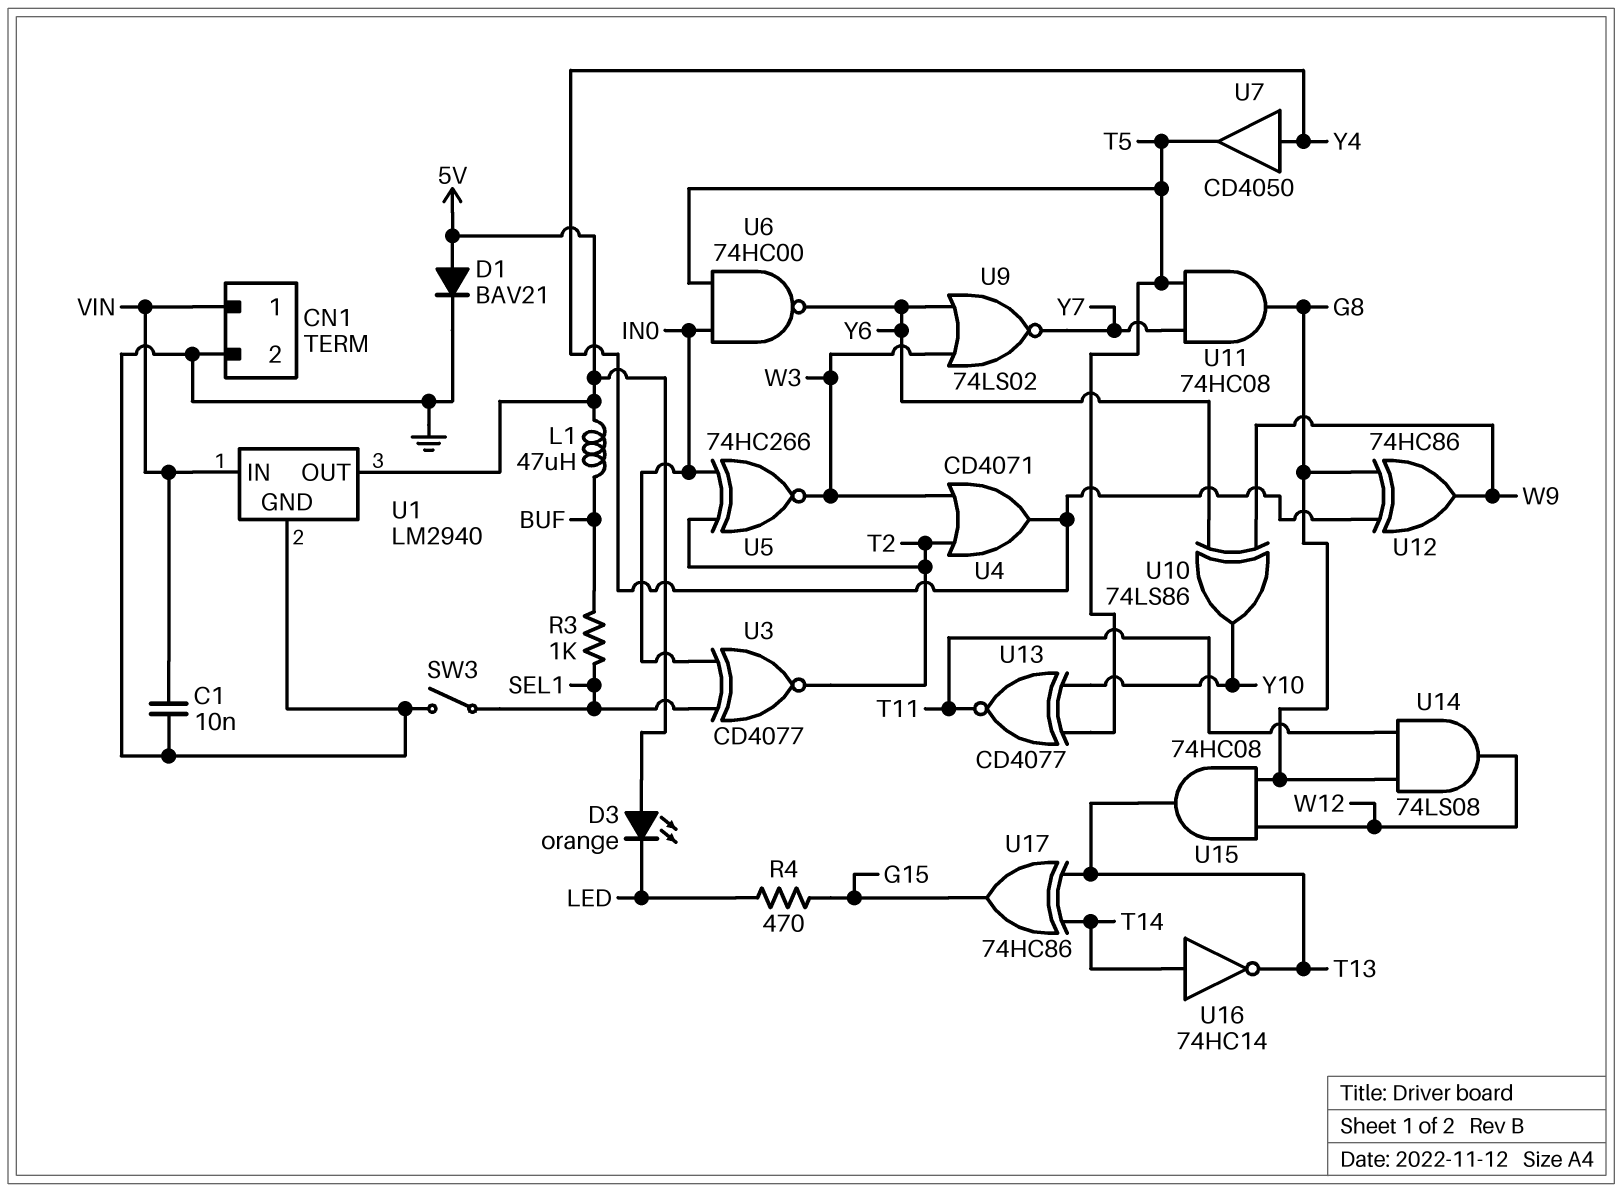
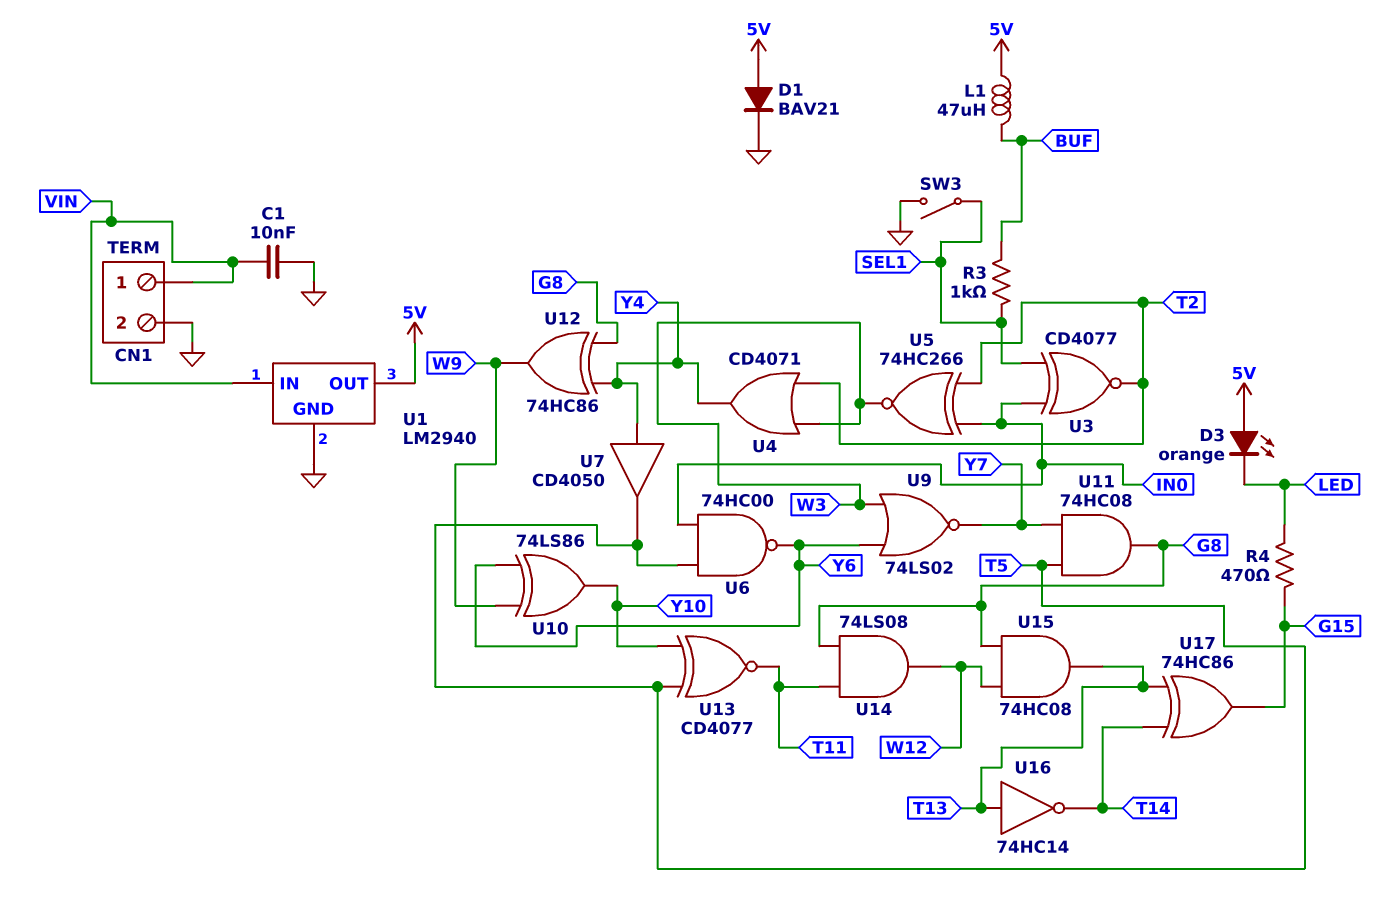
U16: NOT 74HC14 (in T14, out T13) -> NOT 74HC14 (in T13, out T14)

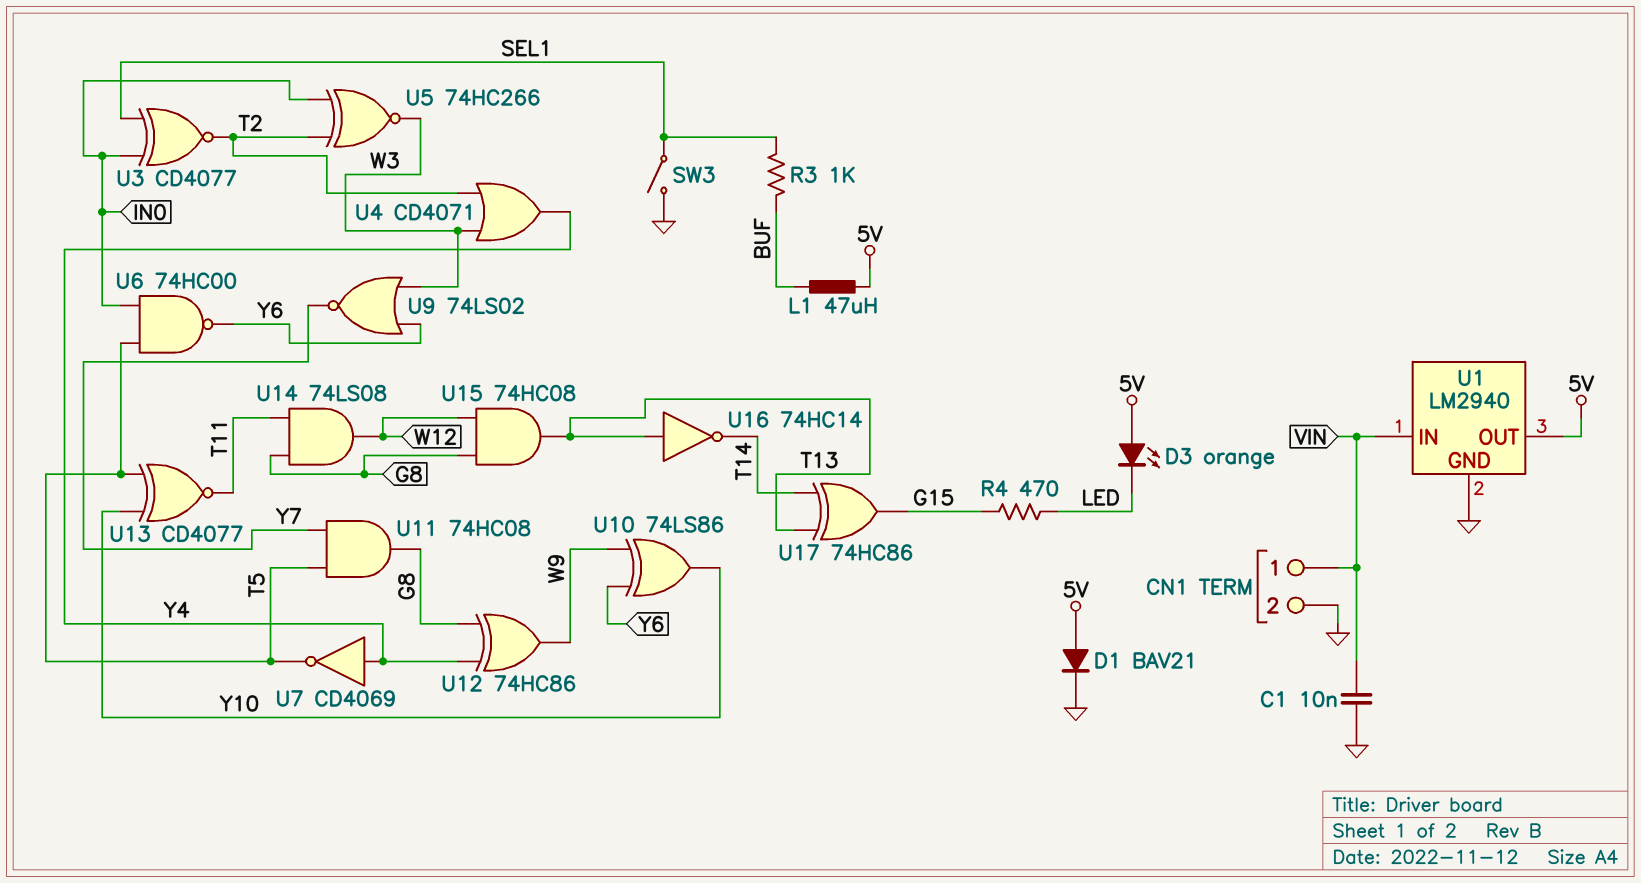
U7: buffer CD4050 (in Y4, out T5) -> NOT CD4069 (in Y4, out T5)

